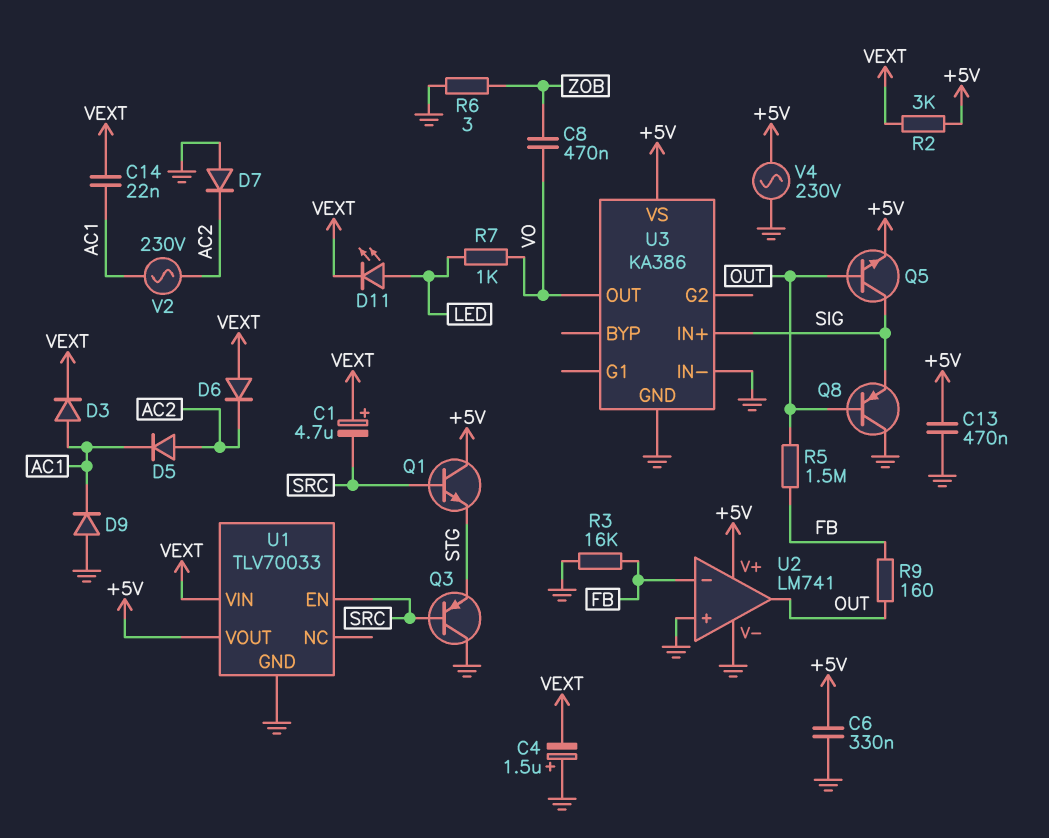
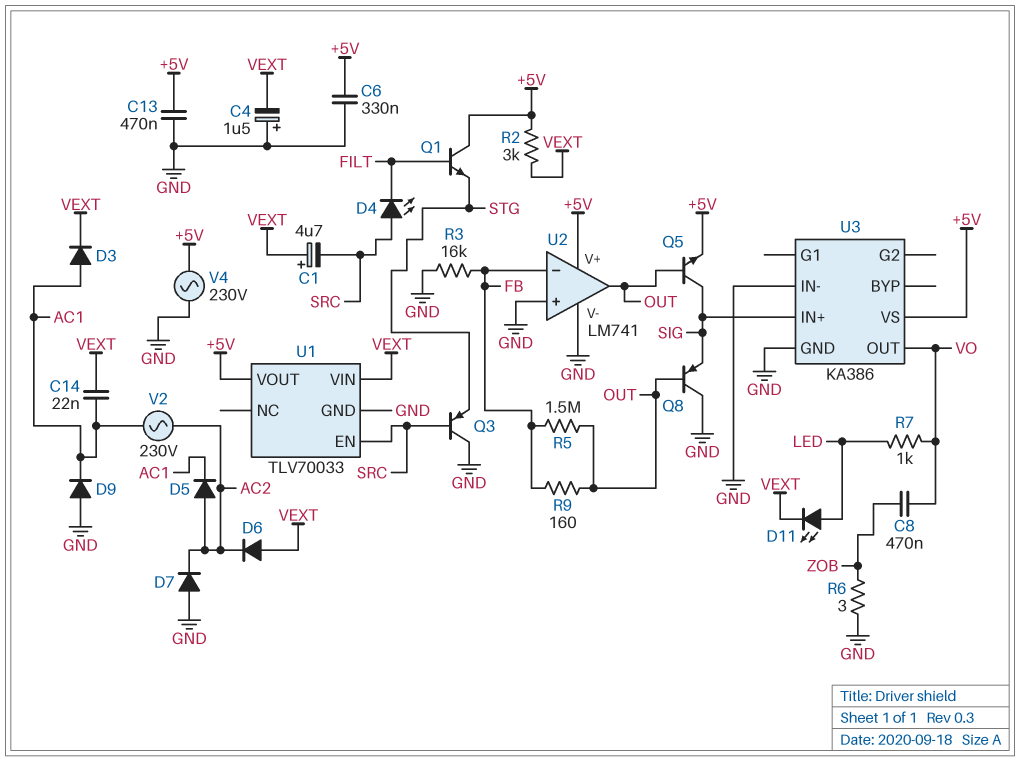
D4: none -> LED (A SRC, K FILT)
Q1: NPN (B SRC, C +5V, E STG) -> NPN (B FILT, C +5V, E STG)

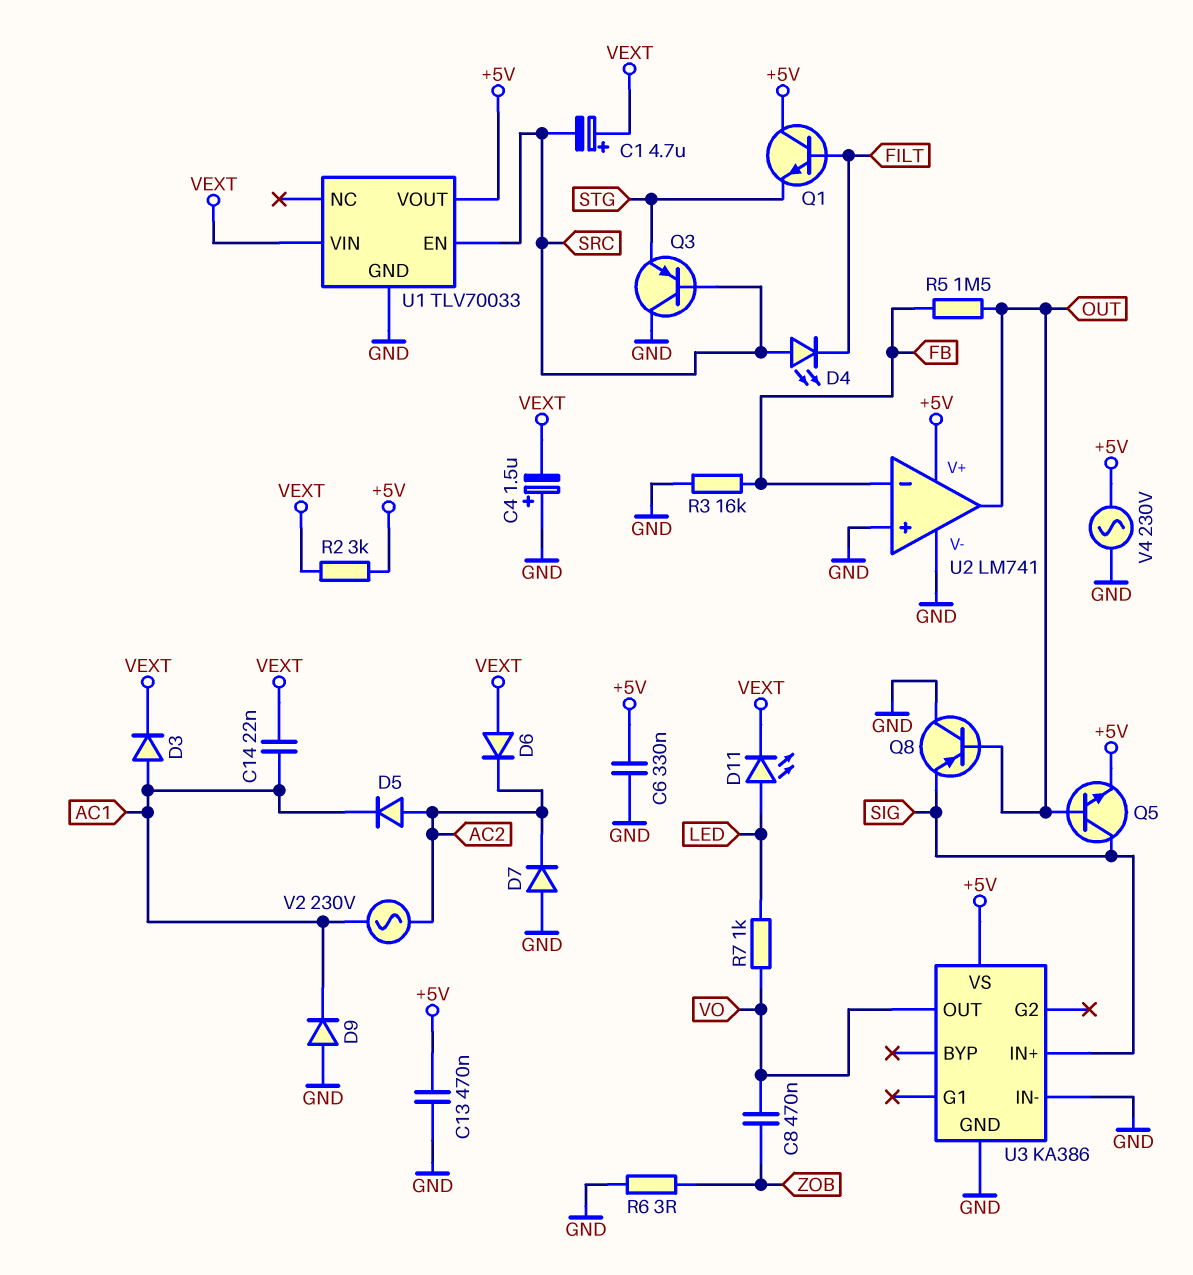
R9: 160 (FB, OUT) -> none

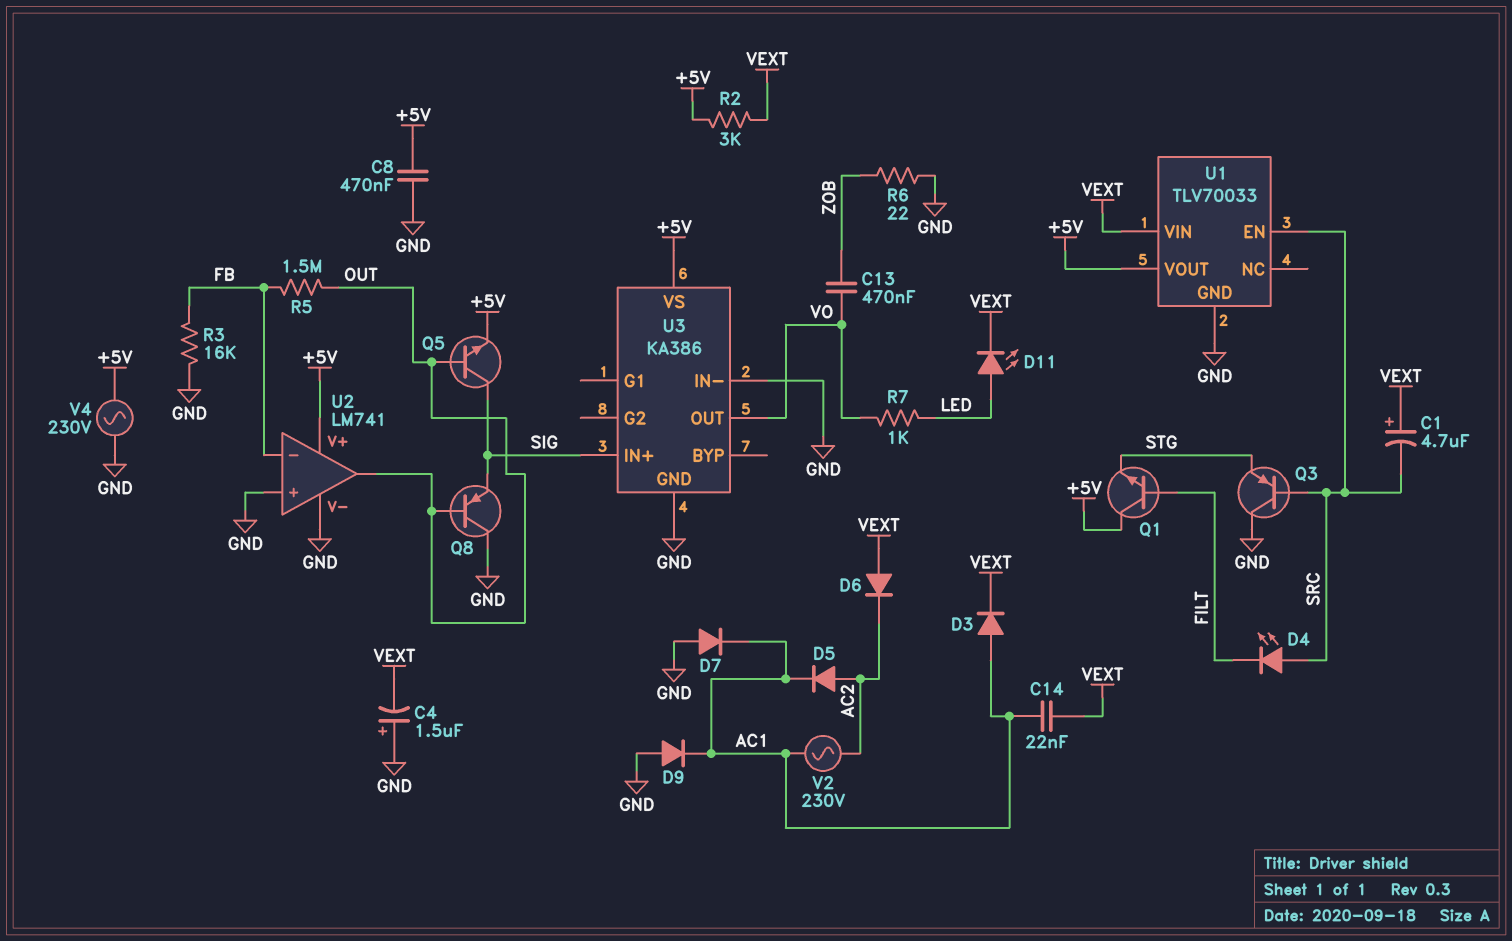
C6: 330nF (+5V, GND) -> none
C8: 470nF (VO, ZOB) -> 470nF (+5V, GND)
C13: 470nF (+5V, GND) -> 470nF (VO, ZOB)
D7: diode (A GND, K AC2) -> diode (A GND, K AC1)
R6: 3 (GND, ZOB) -> 22 (GND, ZOB)

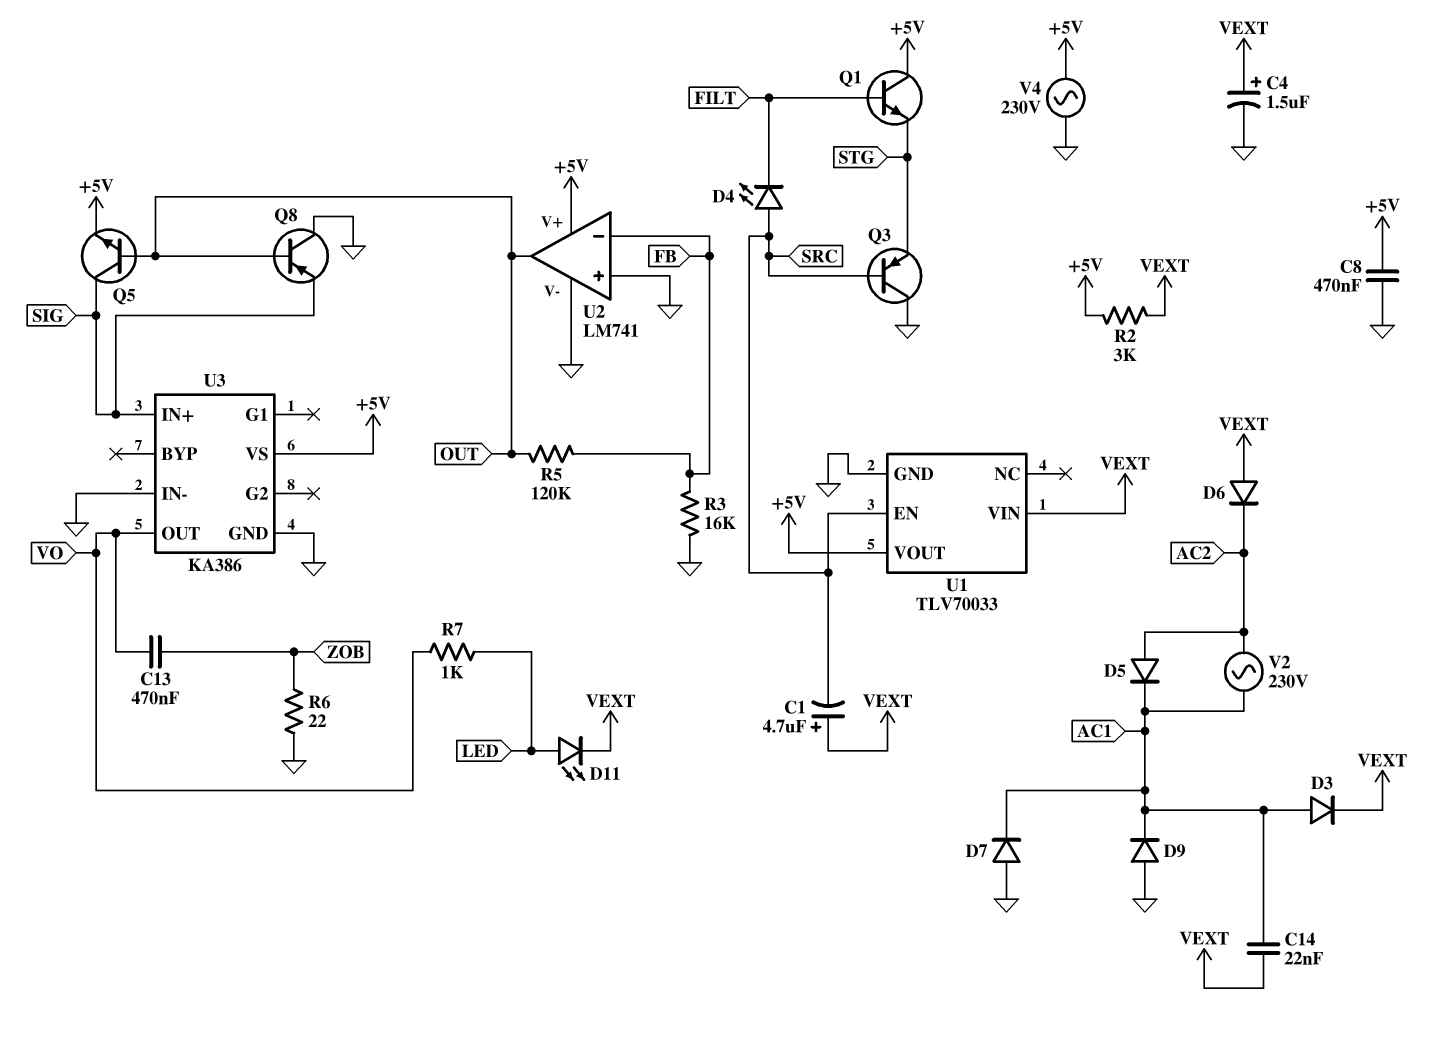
C4: 1.5uF (plus GND, minus VEXT) -> 1.5uF (plus VEXT, minus GND)
R5: 1.5M (FB, OUT) -> 120k (FB, OUT)

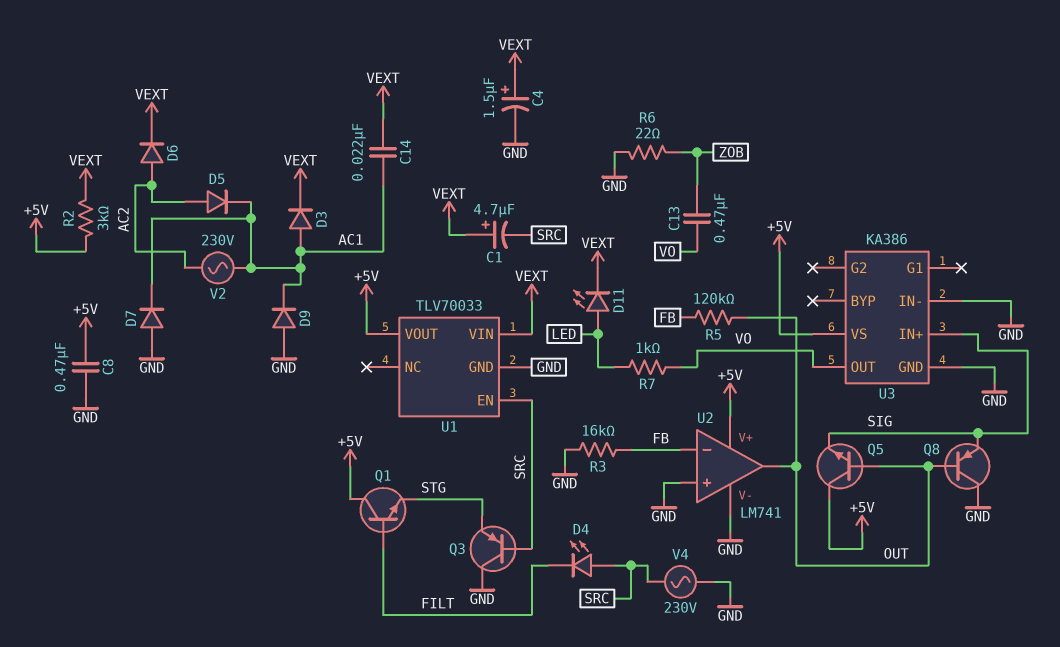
D6: diode (A VEXT, K AC2) -> diode (A AC2, K VEXT)
Q5: NPN (B OUT, C SIG, E +5V) -> NPN (B OUT, C +5V, E SIG)
V4: AC 230V (+5V, GND) -> AC 230V (GND, SRC)

